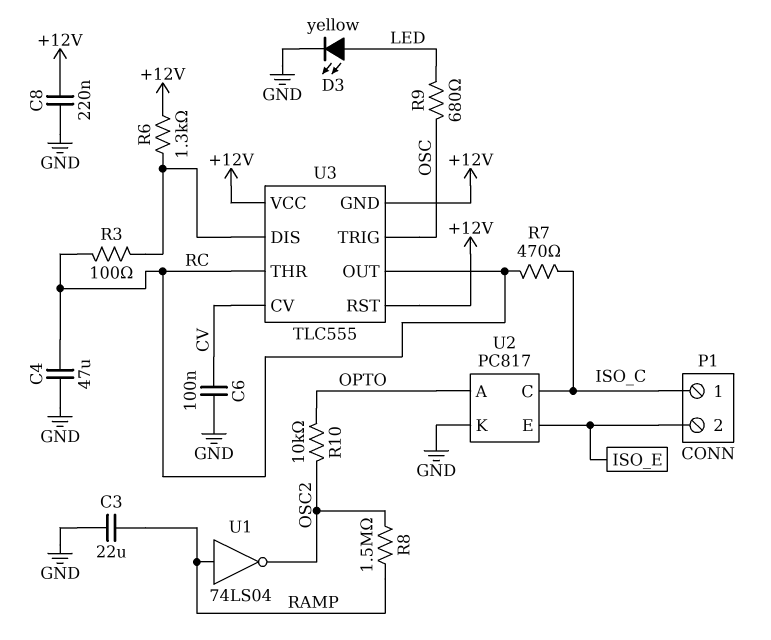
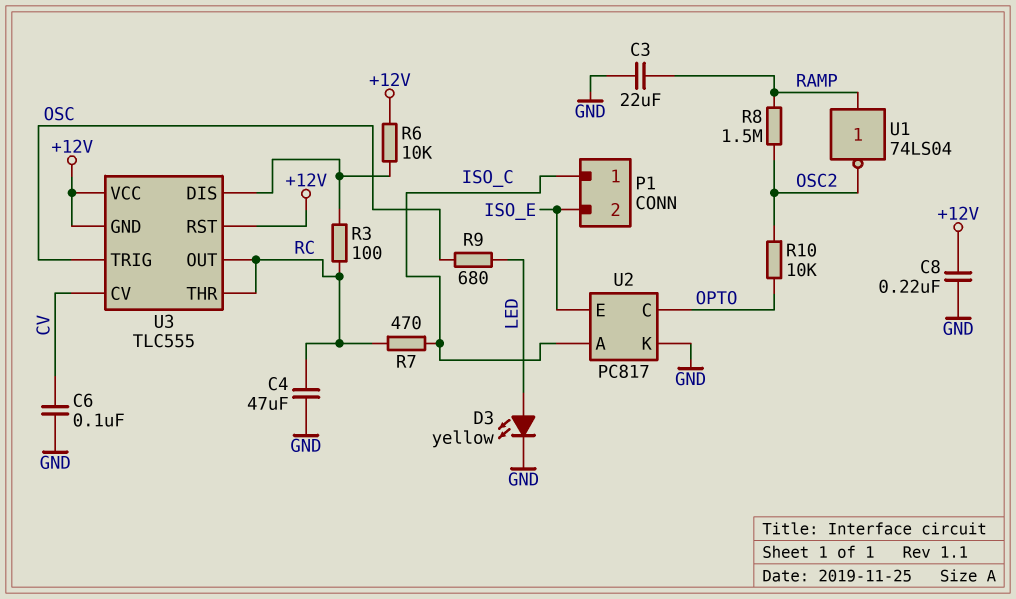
R6: 1.3k (+12V, U3/DIS) -> 10k (+12V, U3/DIS)
U2 pin A: OPTO -> ISO_C
U2 pin C: ISO_C -> OPTO

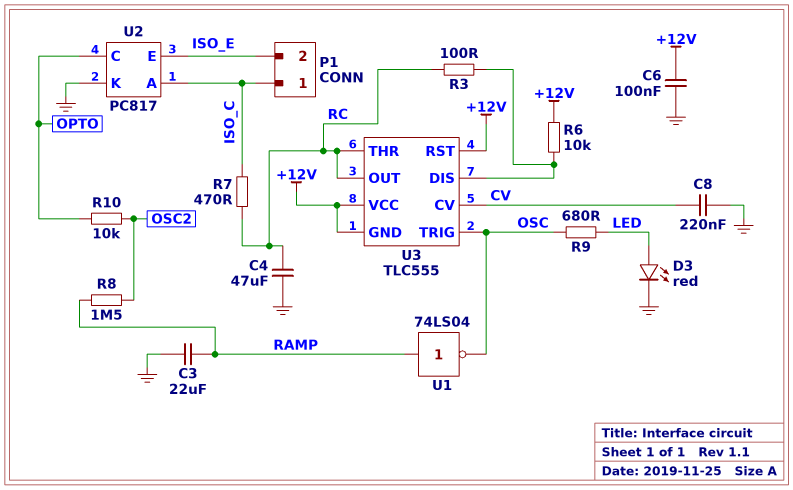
C6: 100nF (CV, GND) -> 100nF (+12V, GND)
C8: 220nF (+12V, GND) -> 220nF (CV, GND)
D3: LED yellow (A LED, K GND) -> LED red (A LED, K GND)
U1: NOT 74LS04 (in RAMP, out OSC2) -> NOT 74LS04 (in RAMP, out OSC)

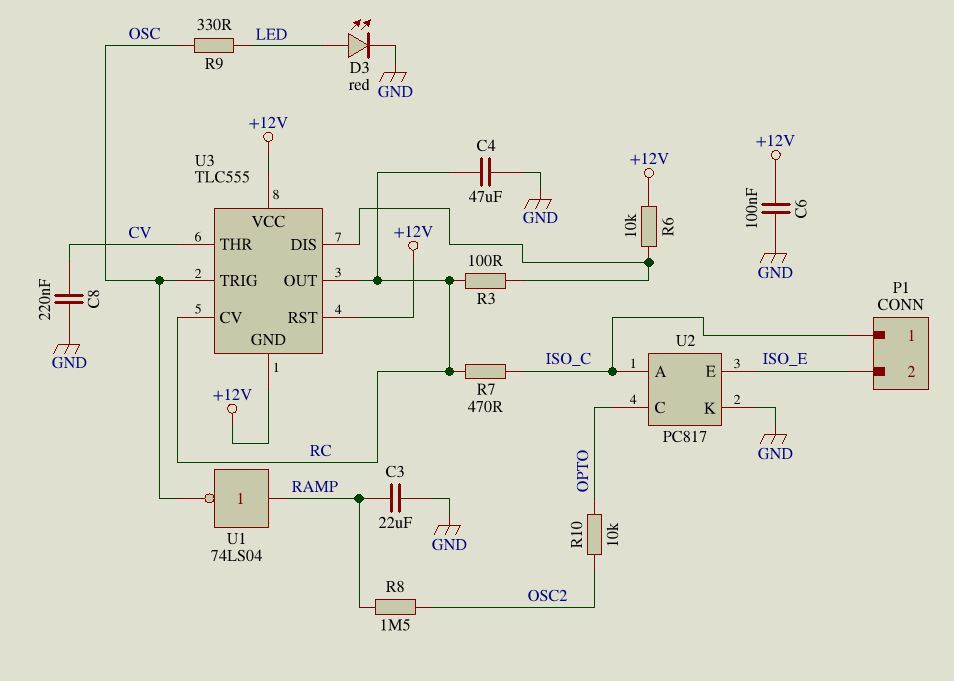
R9: 680 (LED, OSC) -> 330 (LED, OSC)
U3 pin CV: CV -> RC
U3 pin THR: RC -> CV

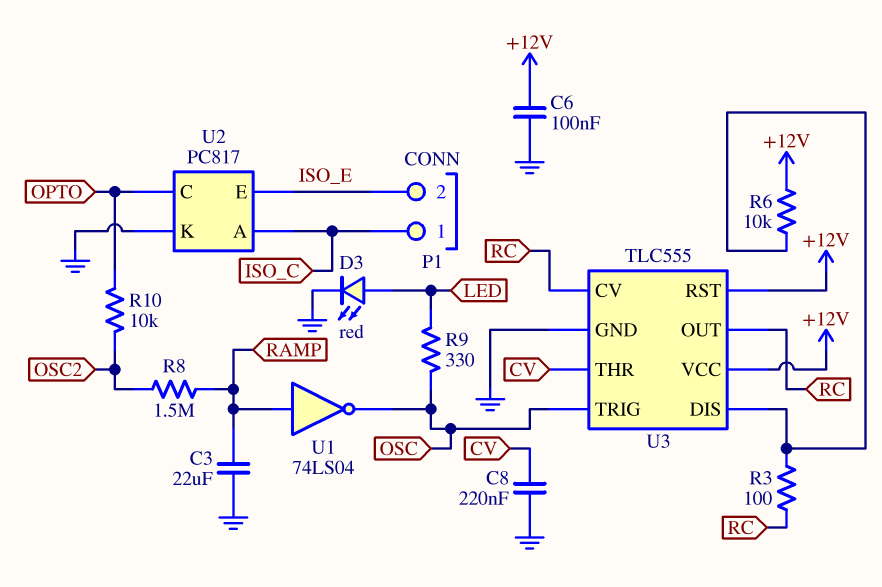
C4: 47uF (GND, RC) -> none
R7: 470 (ISO_C, RC) -> none
U3 pin GND: +12V -> GND

